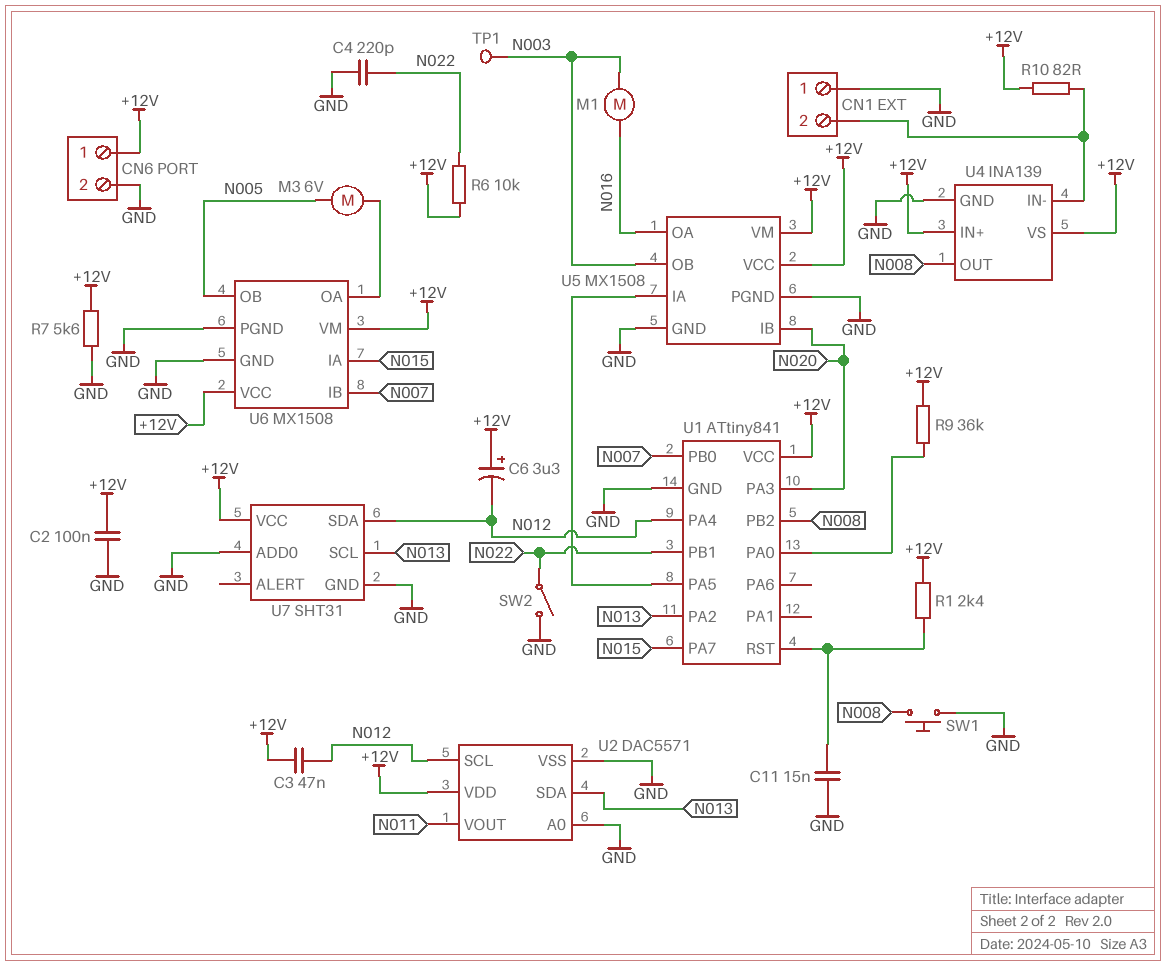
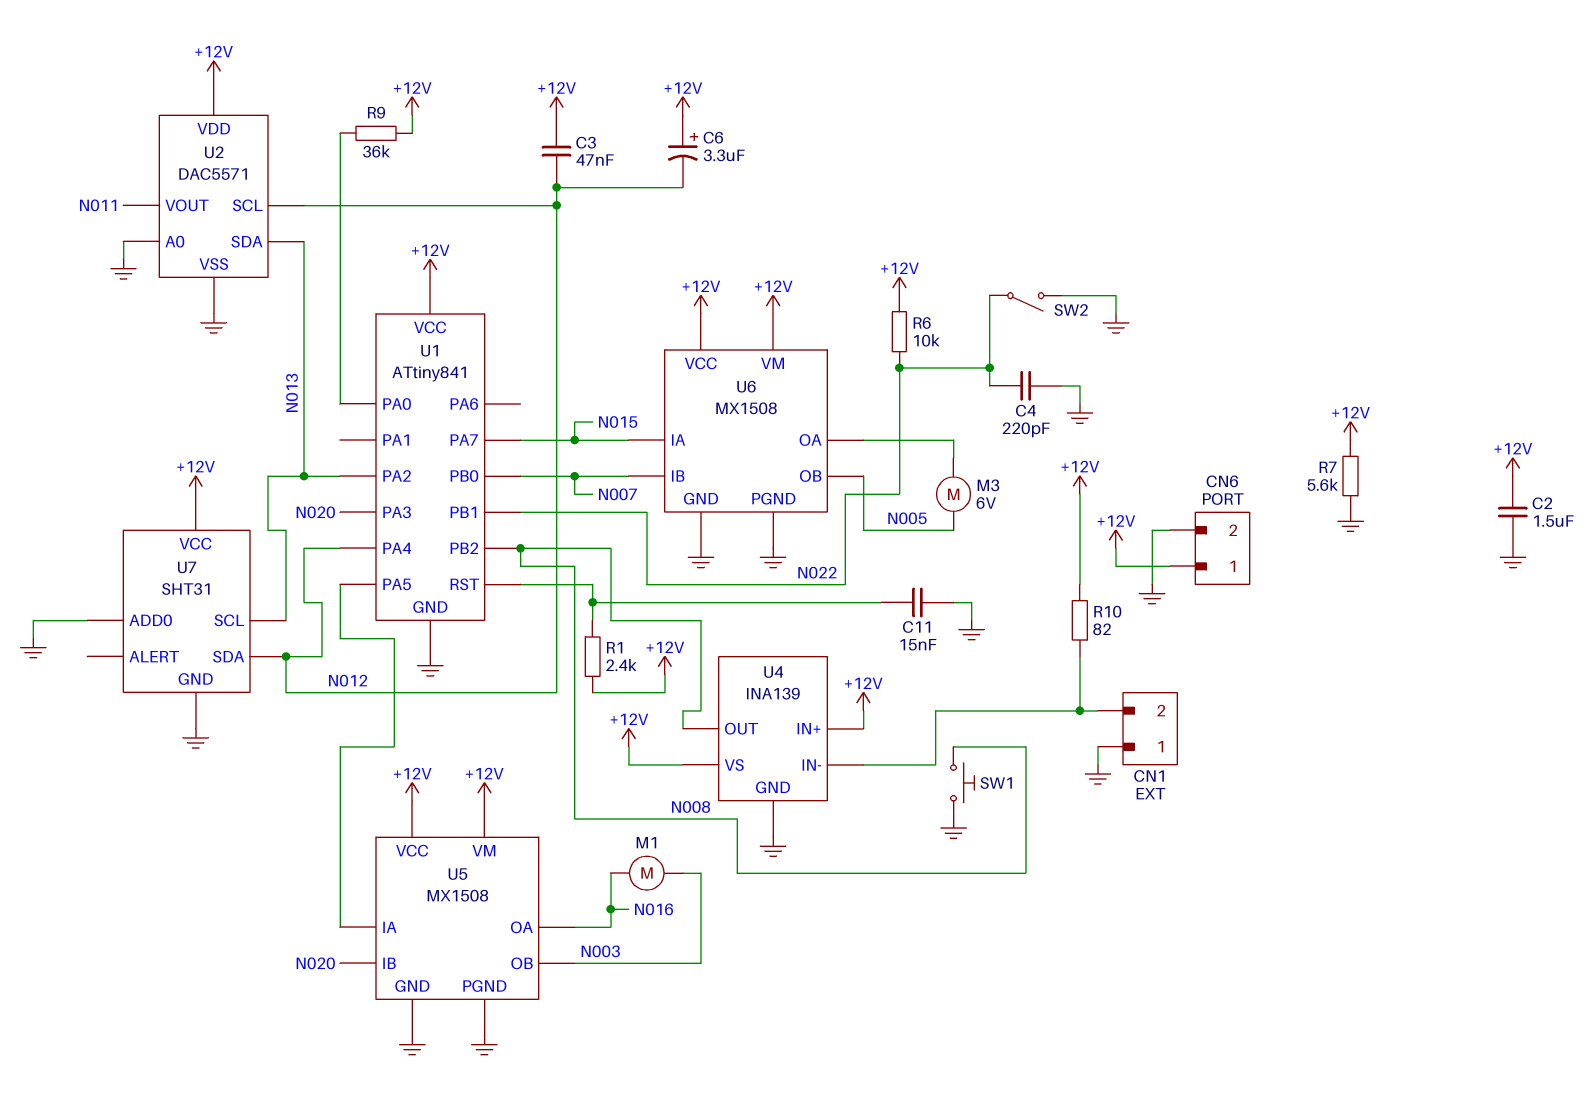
C2: 100nF (+12V, GND) -> 1.5uF (+12V, GND)
TP1: test point (N003) -> none

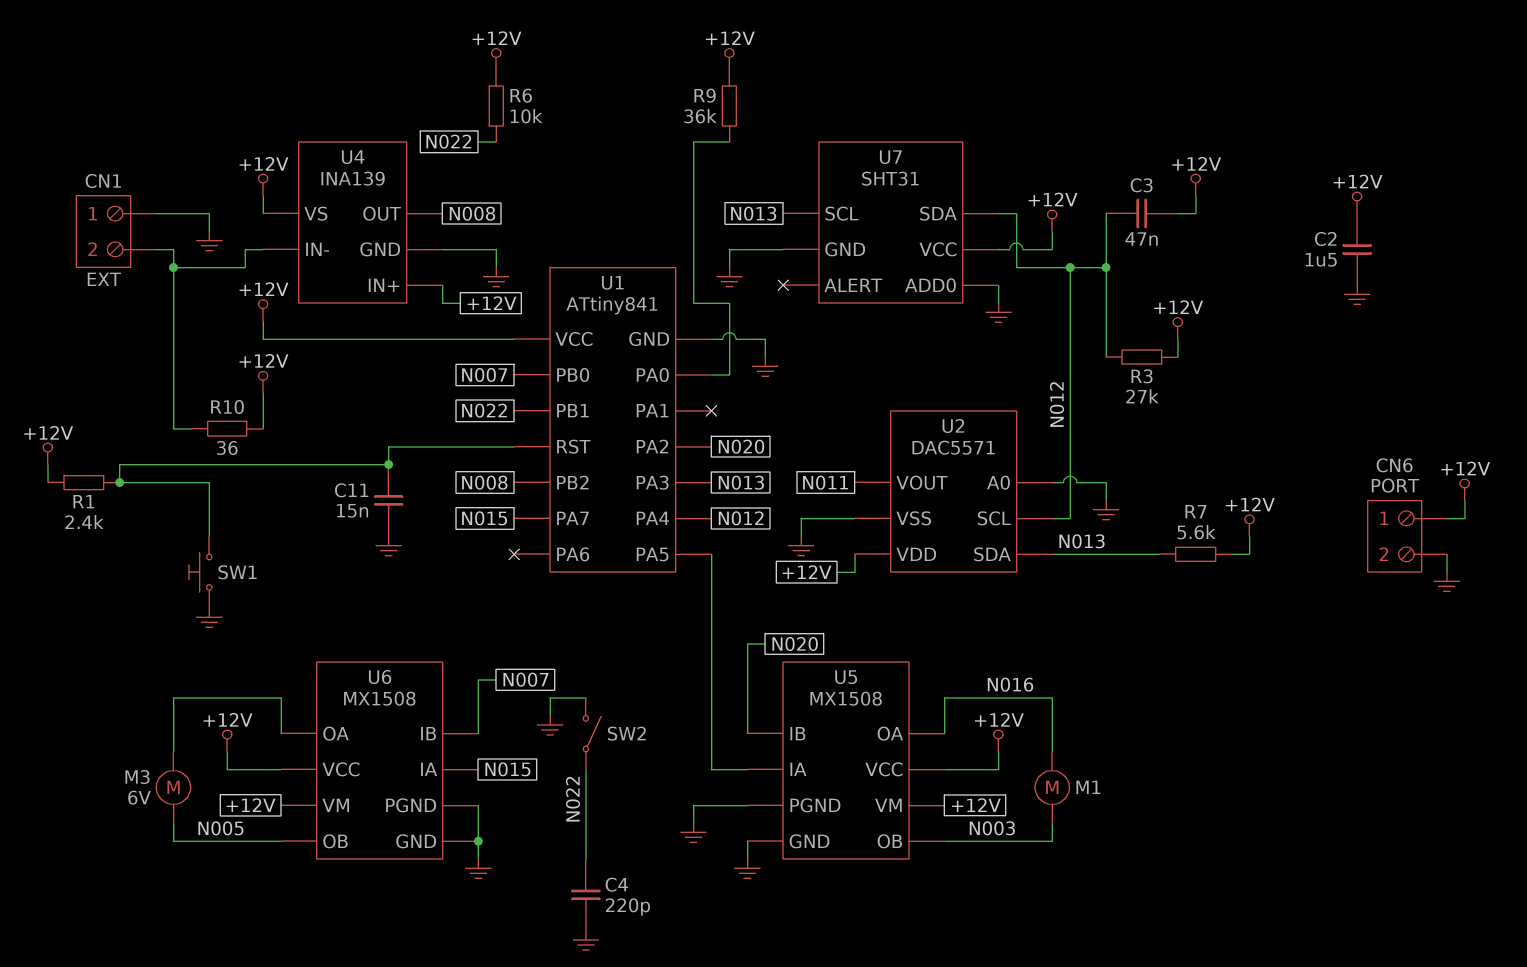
C6: 3.3uF (plus +12V, minus N012) -> none
R3: none -> 27k (+12V, N012)
R7: 5.6k (+12V, GND) -> 5.6k (+12V, N013)
R10: 82 (+12V, CN1/2) -> 36 (+12V, CN1/2)
SW1: button (GND, N008) -> button (GND, U1/RST)
U1 pin PA2: N013 -> N020
U1 pin PA3: N020 -> N013

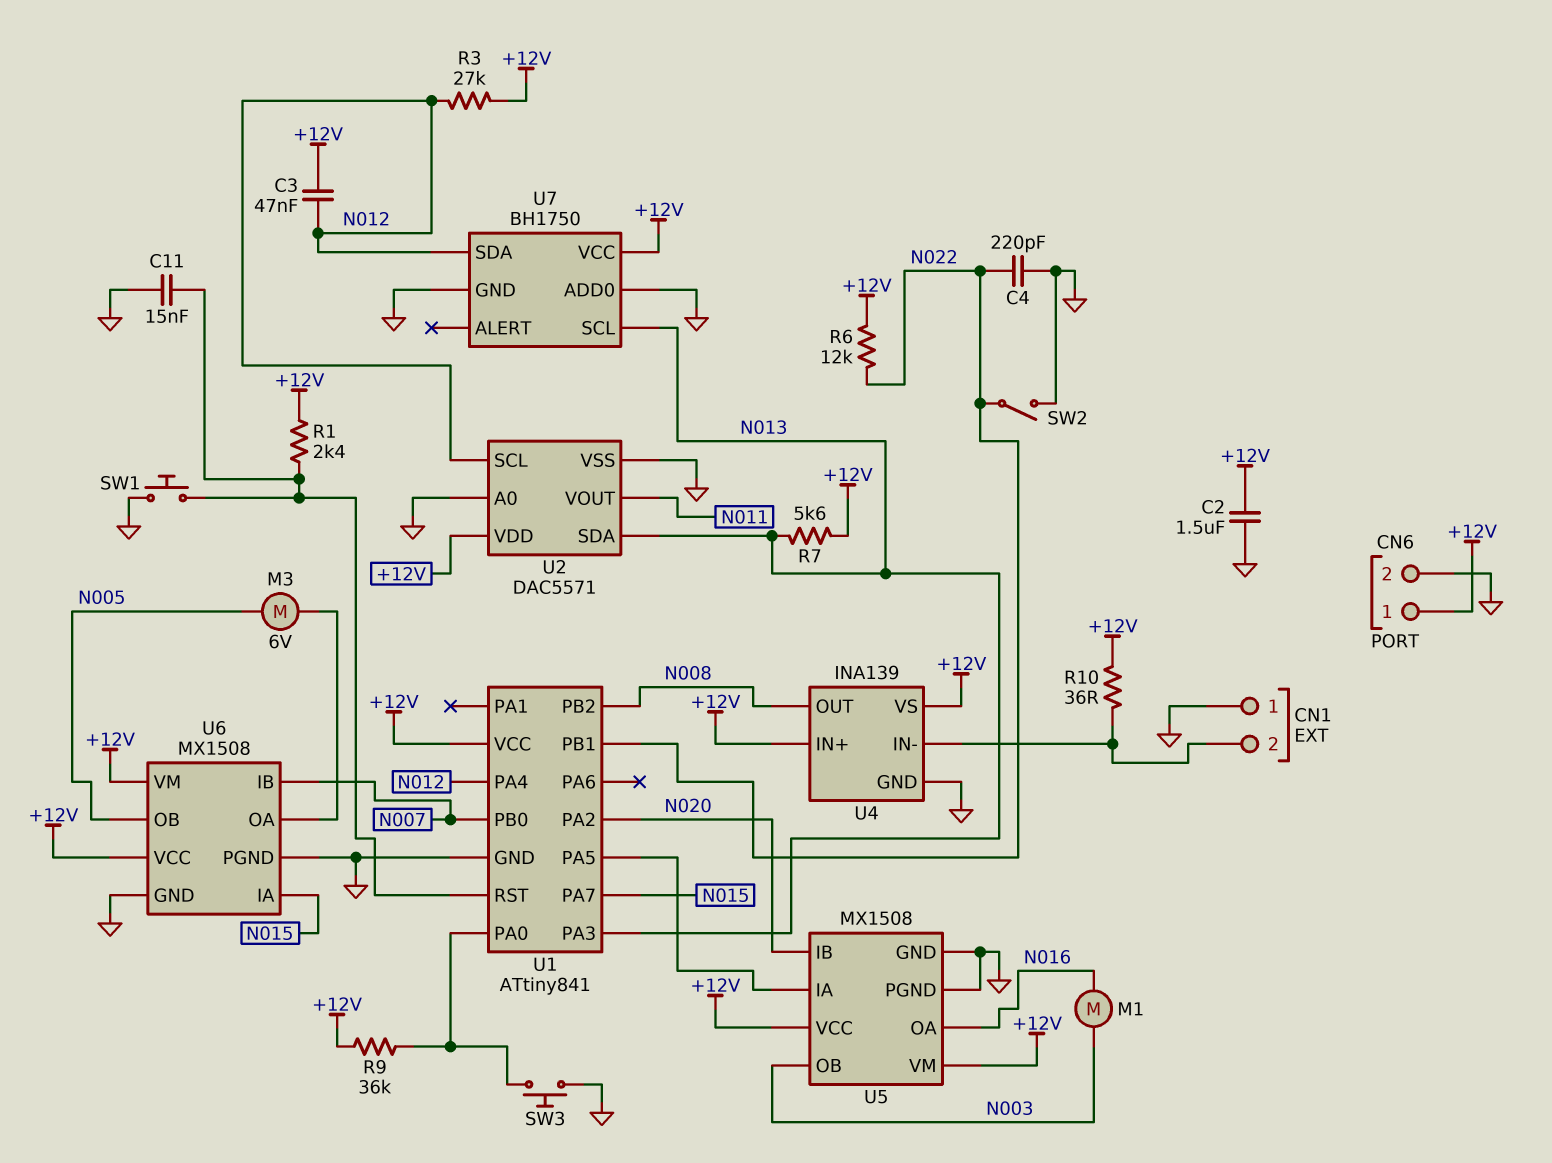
R6: 10k (+12V, N022) -> 12k (+12V, N022)
SW3: none -> button (GND, U1/PA0)
U7: SHT31 -> BH1750

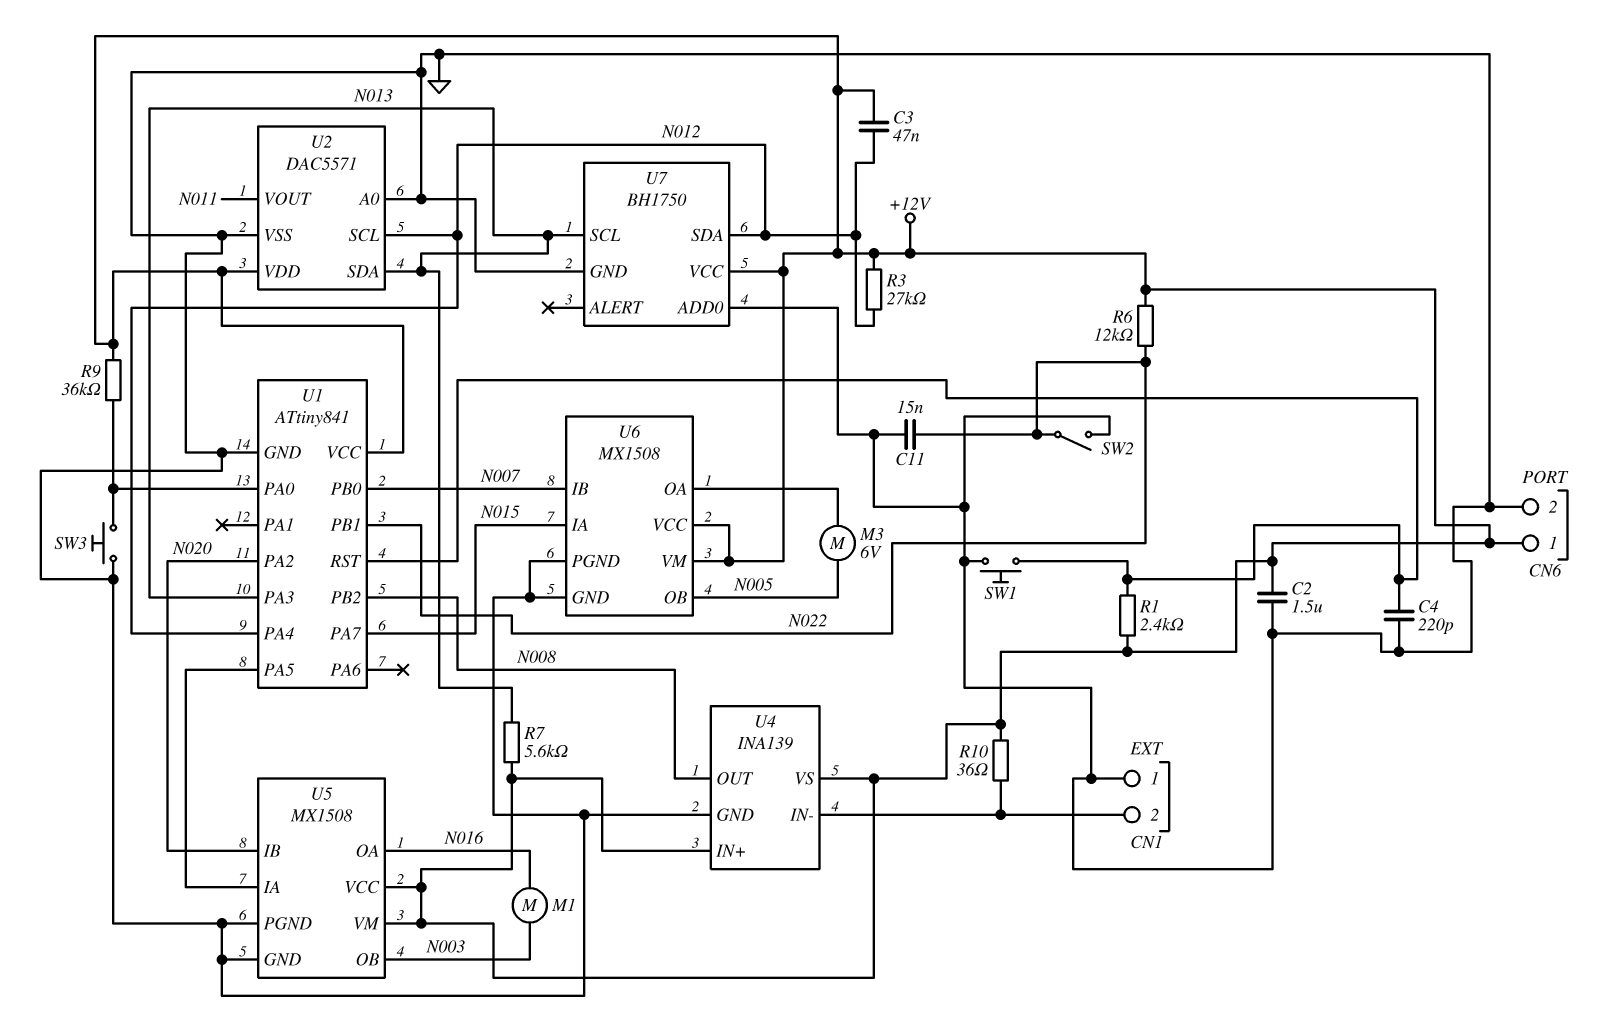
C4: 220pF (GND, N022) -> 220pF (GND, U1/RST)
C11: 15nF (GND, U1/RST) -> 15nF (GND, N022)

